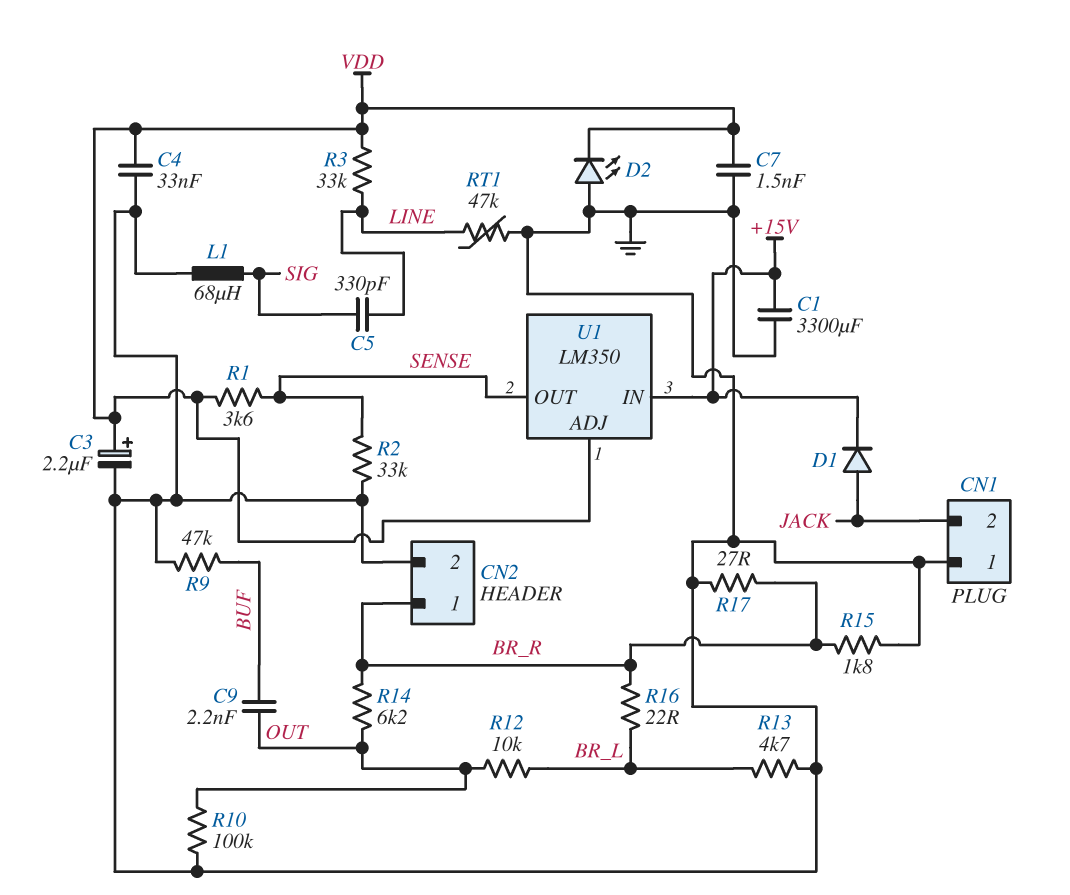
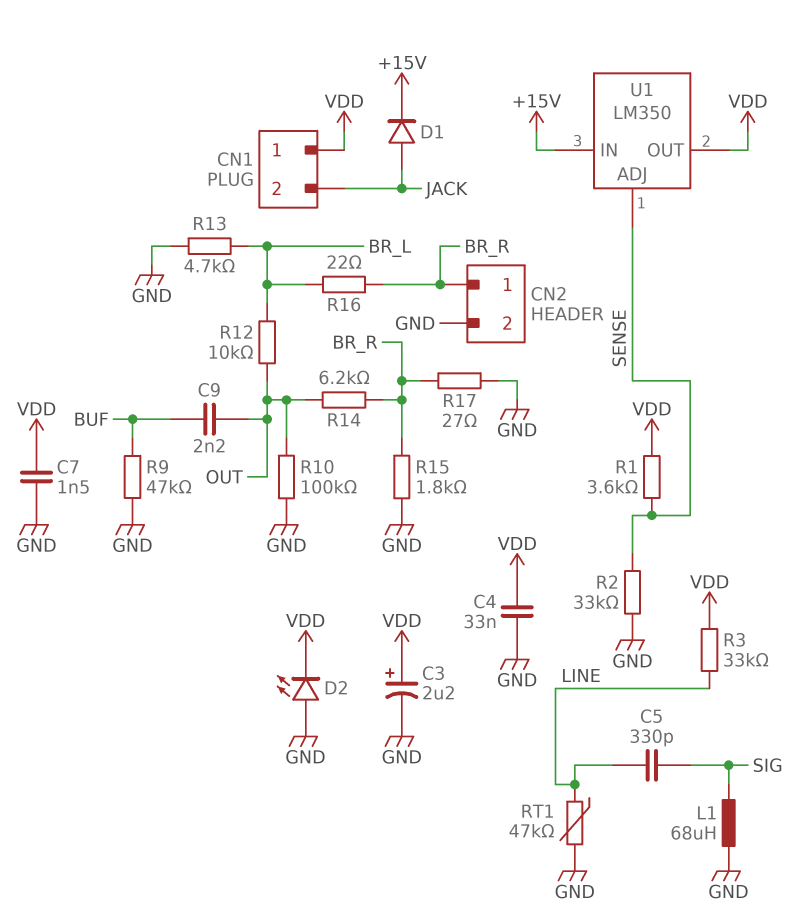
C1: 3300uF (+15V, GND) -> none
CN1 pin 1: GND -> VDD
U1 pin ADJ: VDD -> SENSE
U1 pin OUT: SENSE -> VDD

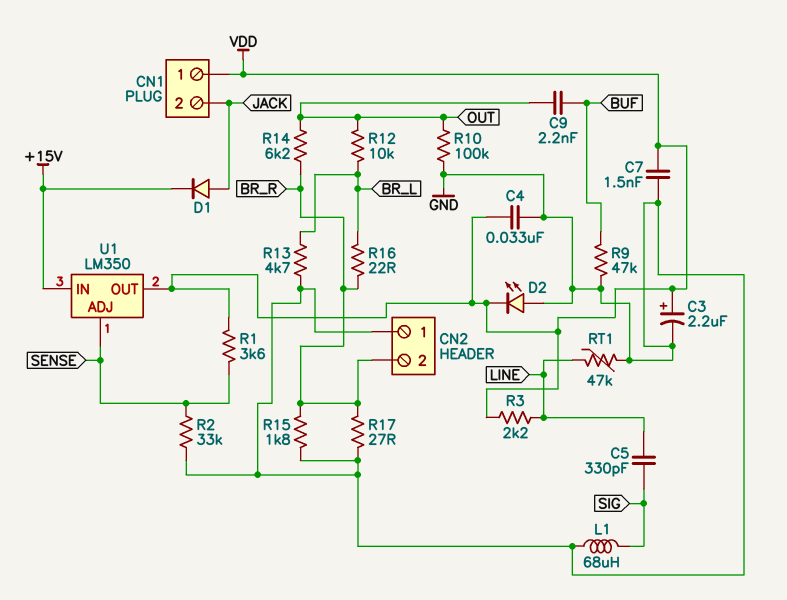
CN2 pin 1: BR_R -> GND
CN2 pin 2: GND -> BR_R
R3: 33k (LINE, VDD) -> 2.2k (LINE, VDD)

